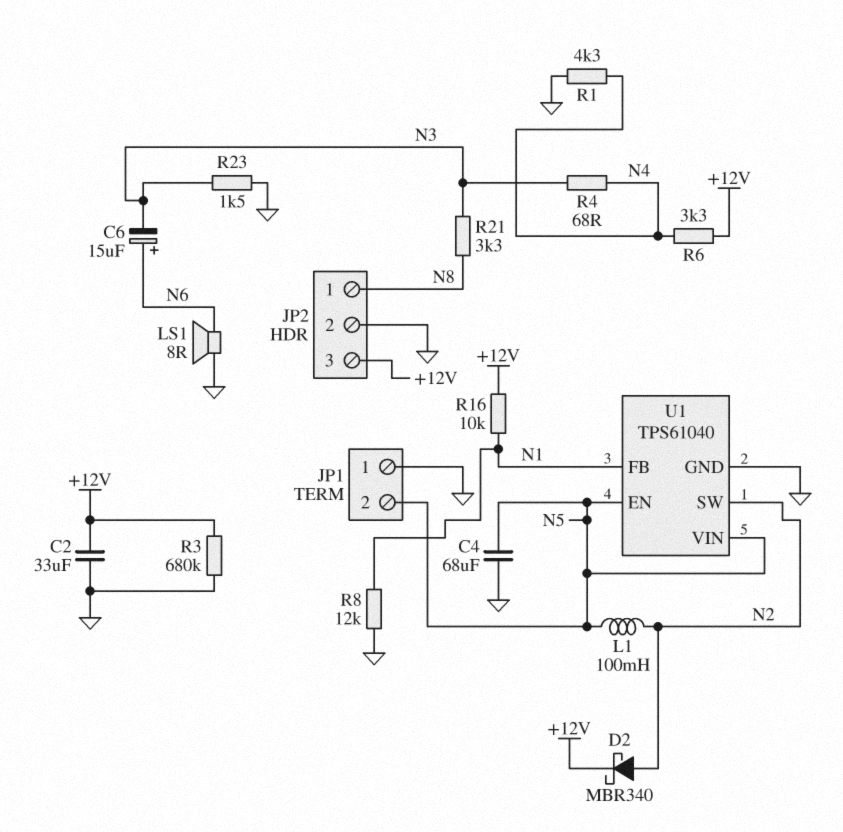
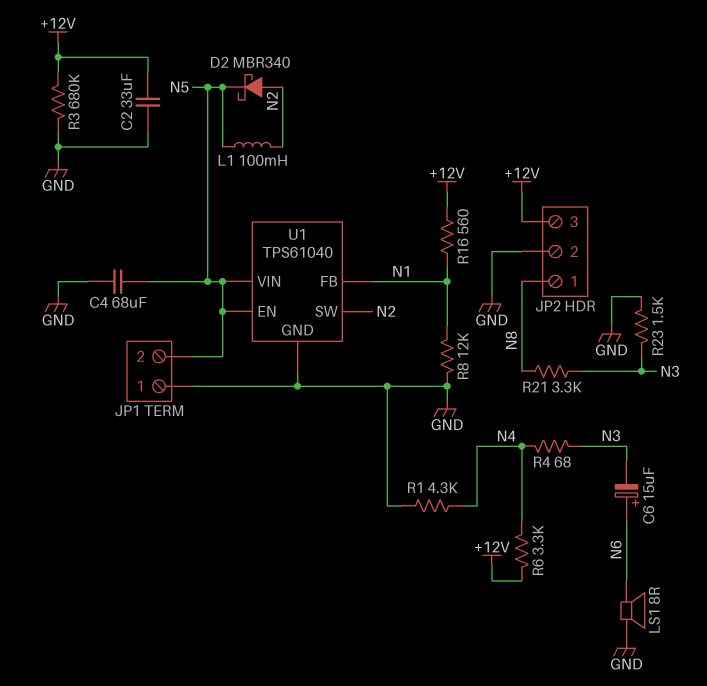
D2: schottky MBR340 (A N2, K +12V) -> schottky MBR340 (A N2, K N5)
R16: 10k (+12V, N1) -> 560 (+12V, N1)

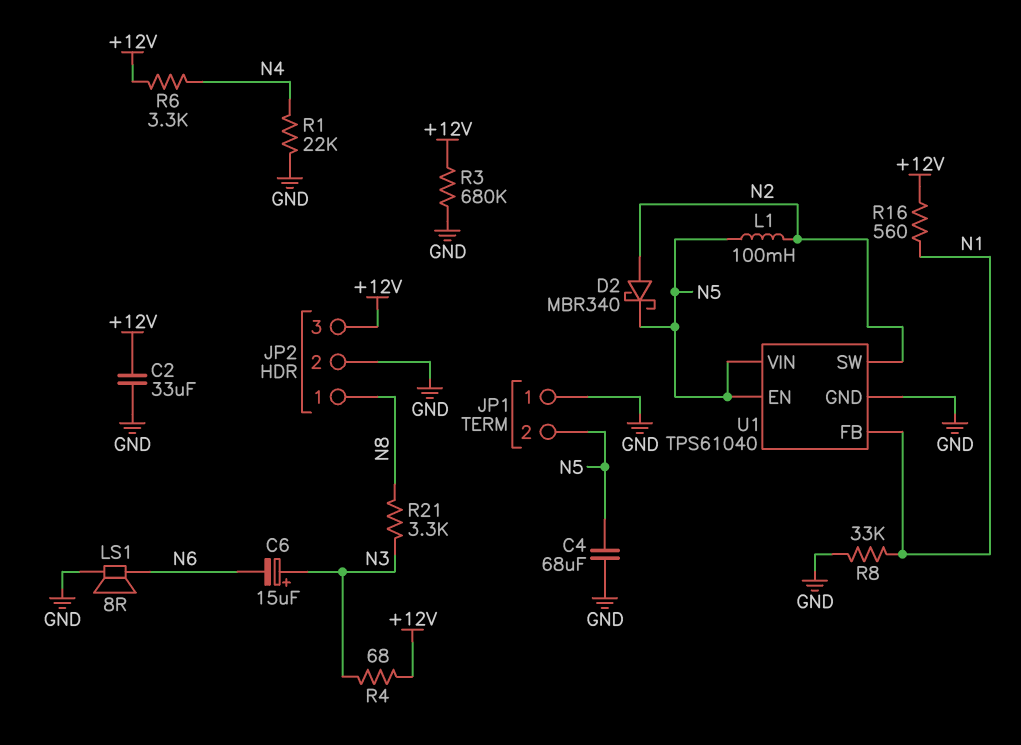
C6: 15uF (plus N6, minus N3) -> 15uF (plus N3, minus N6)
R1: 4.3k (GND, N4) -> 22k (GND, N4)
R4: 68 (N3, N4) -> 68 (+12V, N3)
R8: 12k (GND, N1) -> 33k (GND, N1)
R23: 1.5k (GND, N3) -> none

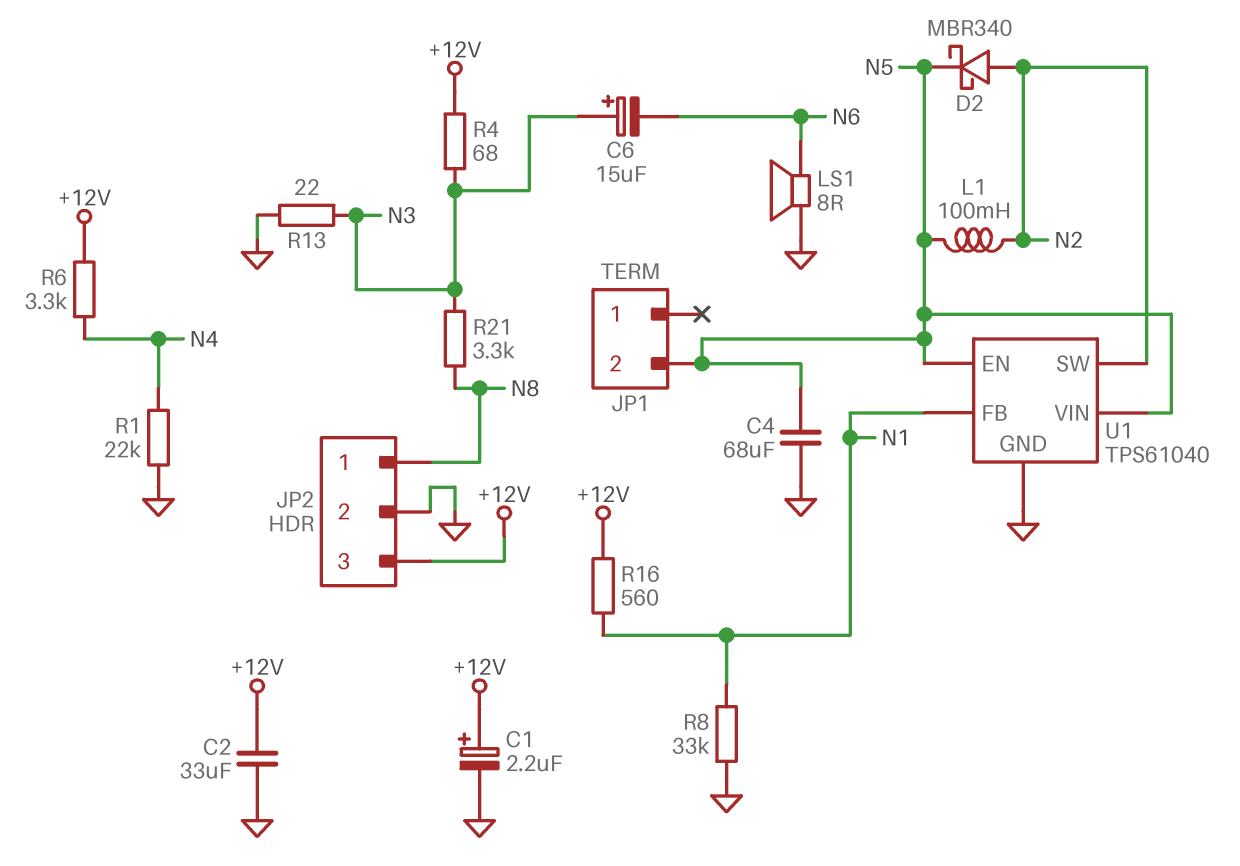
C1: none -> 2.2uF (plus +12V, minus GND)
JP1 pin 1: GND -> none
R3: 680k (+12V, GND) -> none
R13: none -> 22 (GND, N3)

